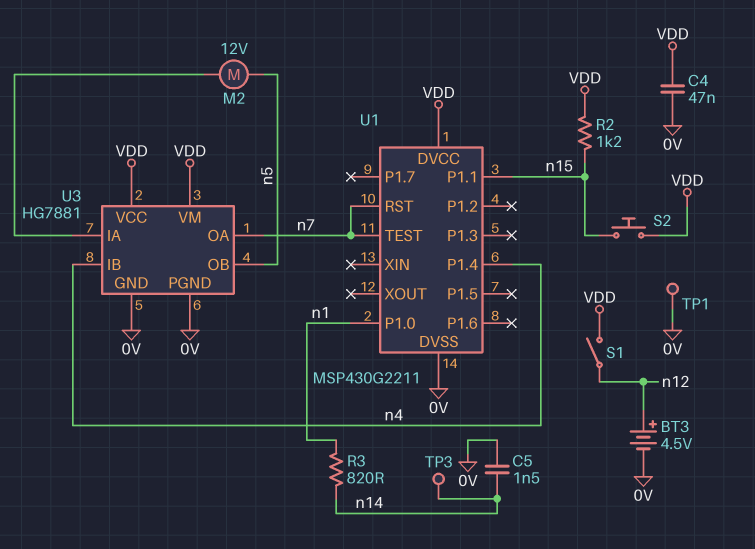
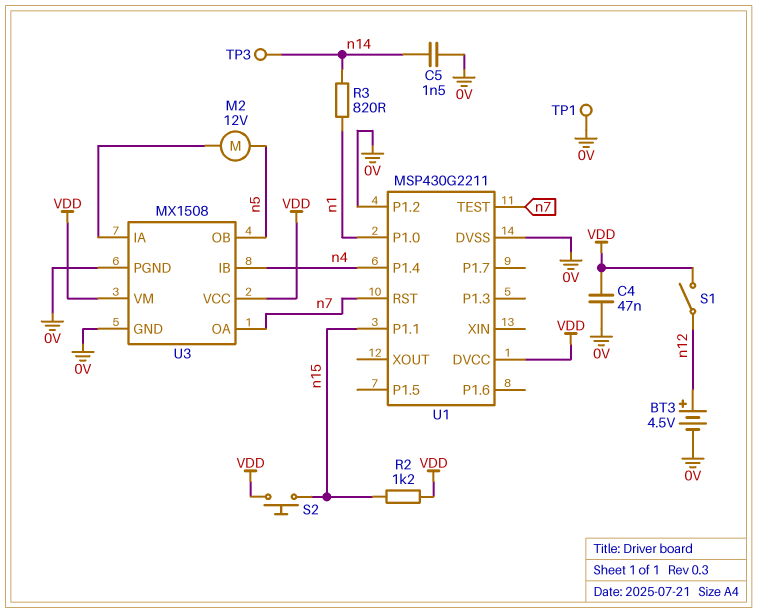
U1 pin P1.2: none -> 0V
U3: HG7881 -> MX1508

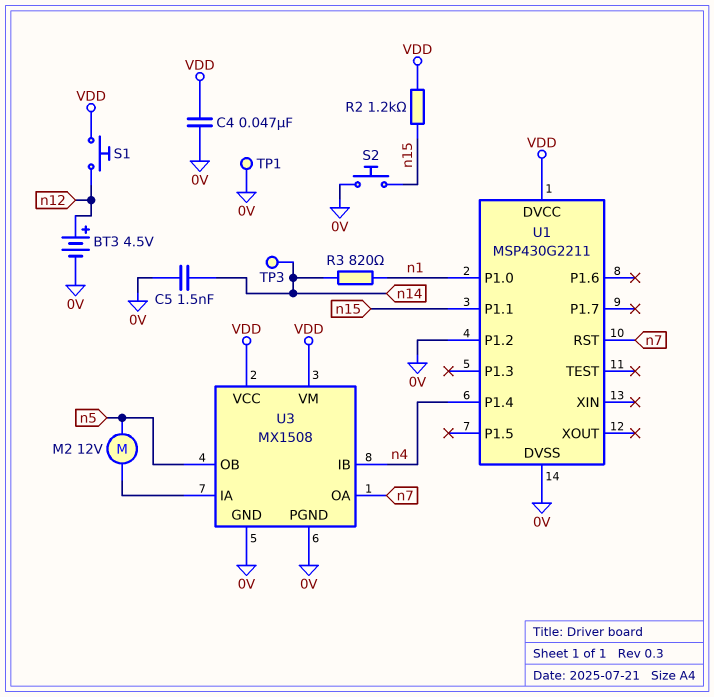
S1: switch (VDD, n12) -> button (VDD, n12)
S2: button (VDD, n15) -> button (0V, n15)
U1 pin TEST: n7 -> none

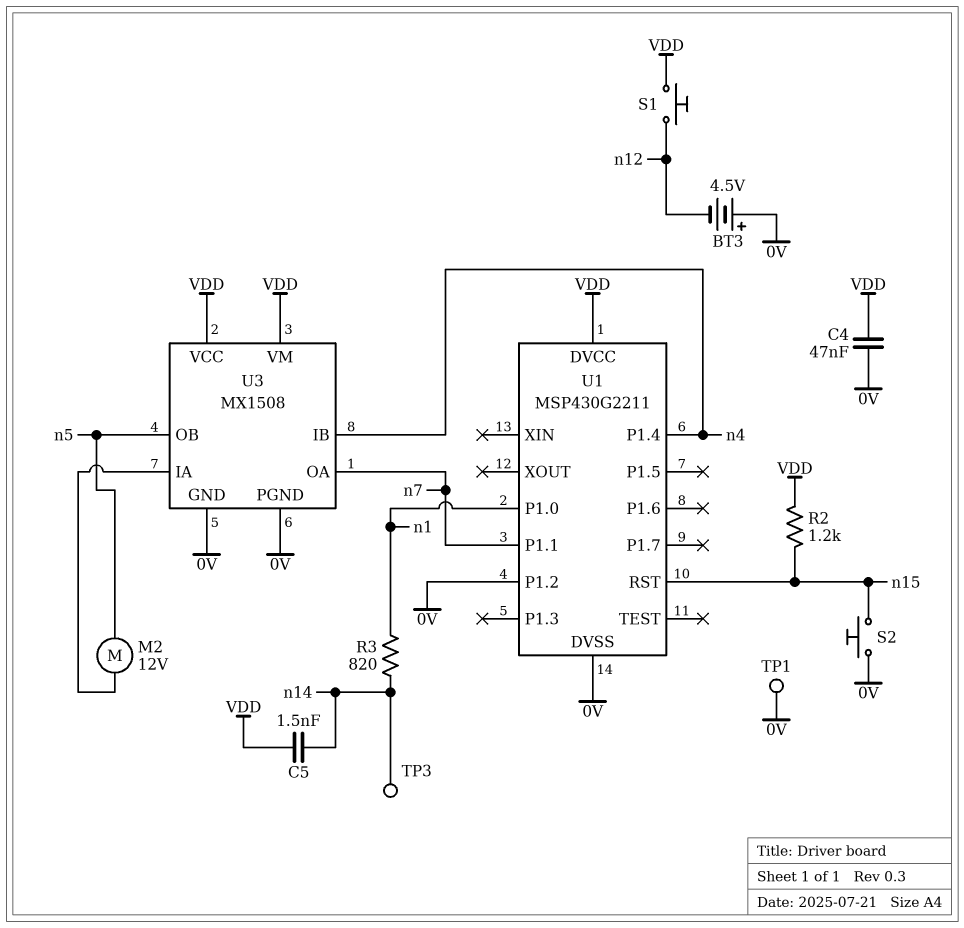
BT3: 4.5V (plus n12, minus 0V) -> 4.5V (plus 0V, minus n12)
C5: 1.5nF (0V, n14) -> 1.5nF (VDD, n14)
U1 pin P1.1: n15 -> n7
U1 pin RST: n7 -> n15

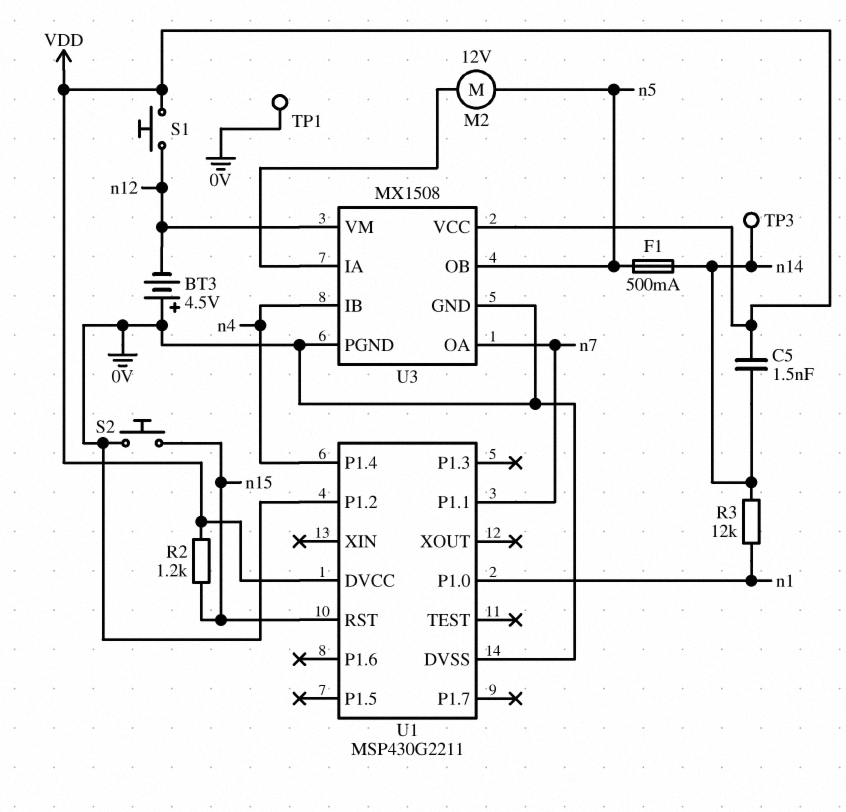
C4: 47nF (0V, VDD) -> none
F1: none -> 500mA (n5, n14)
R3: 820 (n1, n14) -> 12k (n1, n14)
U3 pin VM: VDD -> n12

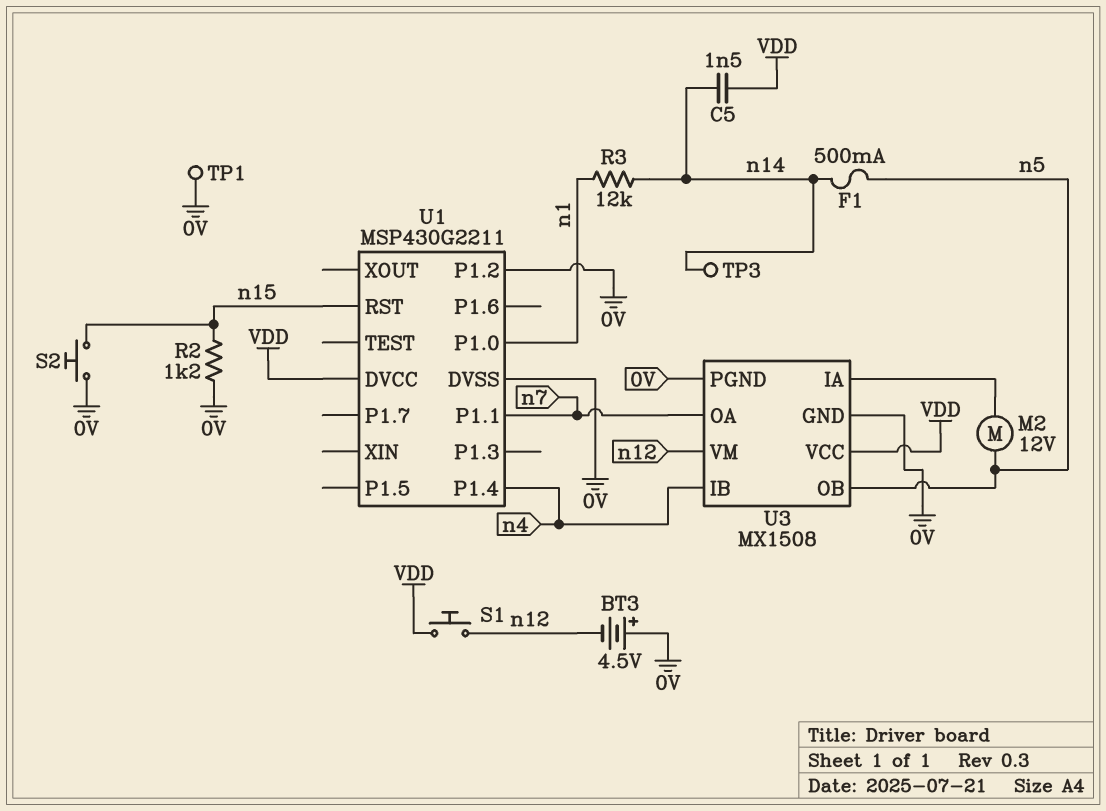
R2: 1.2k (VDD, n15) -> 1.2k (0V, n15)

